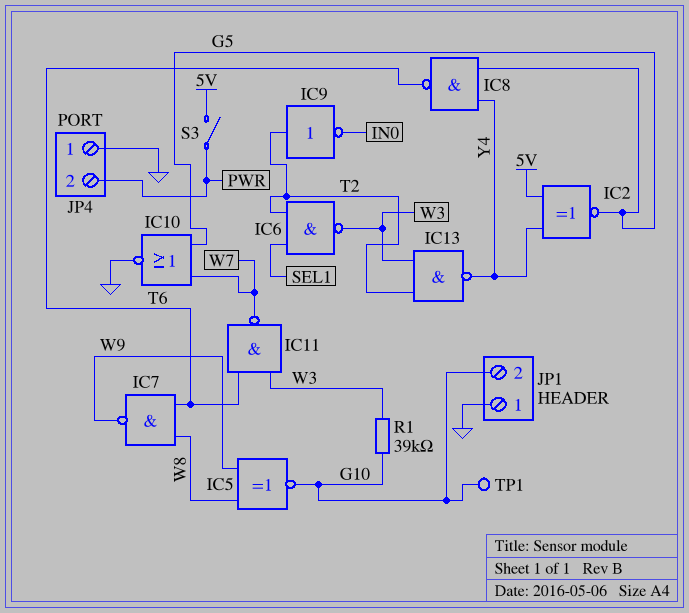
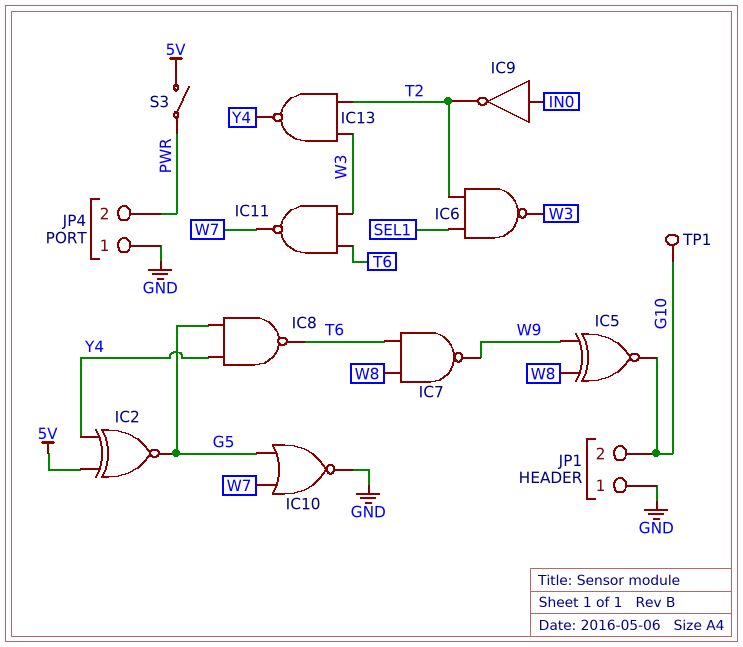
IC9: NOT (in T2, out IN0) -> NOT (in IN0, out T2)
R1: 39k (G10, W3) -> none

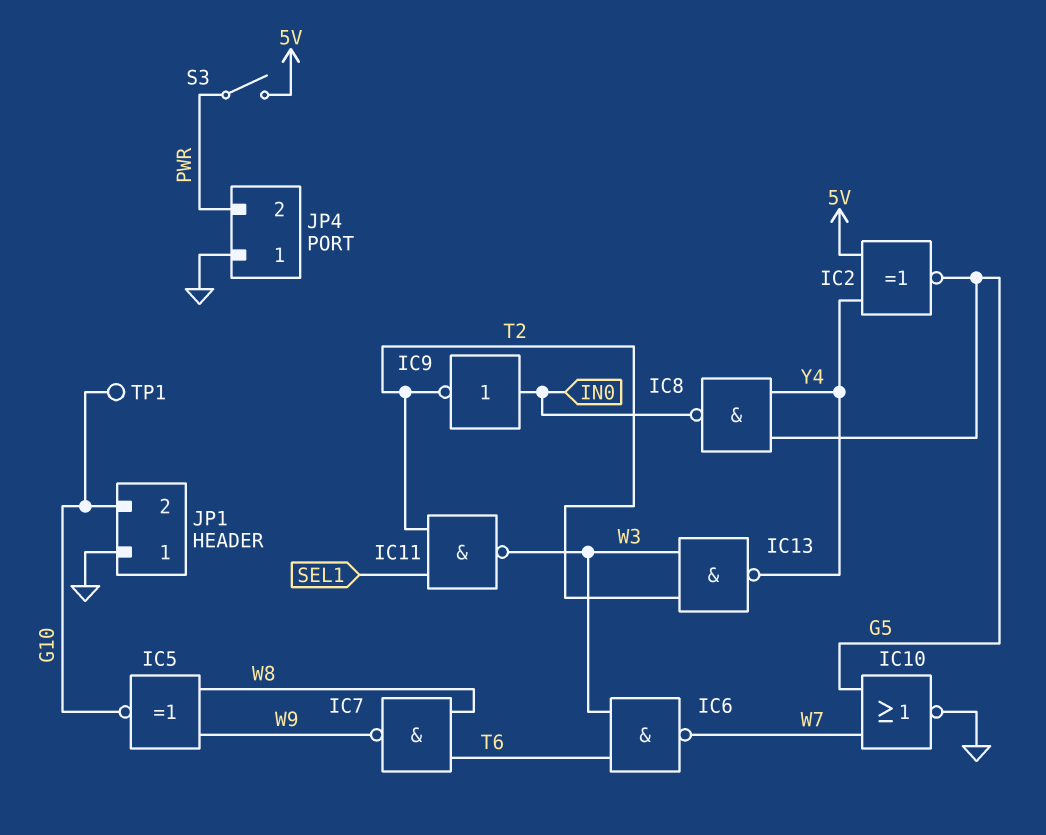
IC6: NAND (in SEL1, in T2, out W3) -> NAND (in T6, in W3, out W7)
IC8: NAND (in G5, in Y4, out T6) -> NAND (in G5, in Y4, out IN0)
IC11: NAND (in T6, in W3, out W7) -> NAND (in SEL1, in T2, out W3)

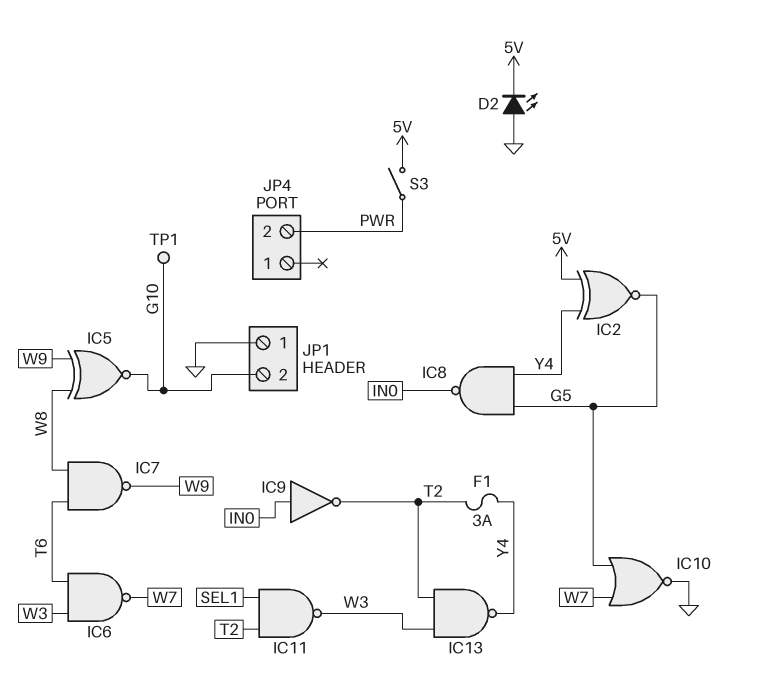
D2: none -> LED (A GND, K 5V)
F1: none -> 3A (T2, Y4)
JP4 pin 1: GND -> none

